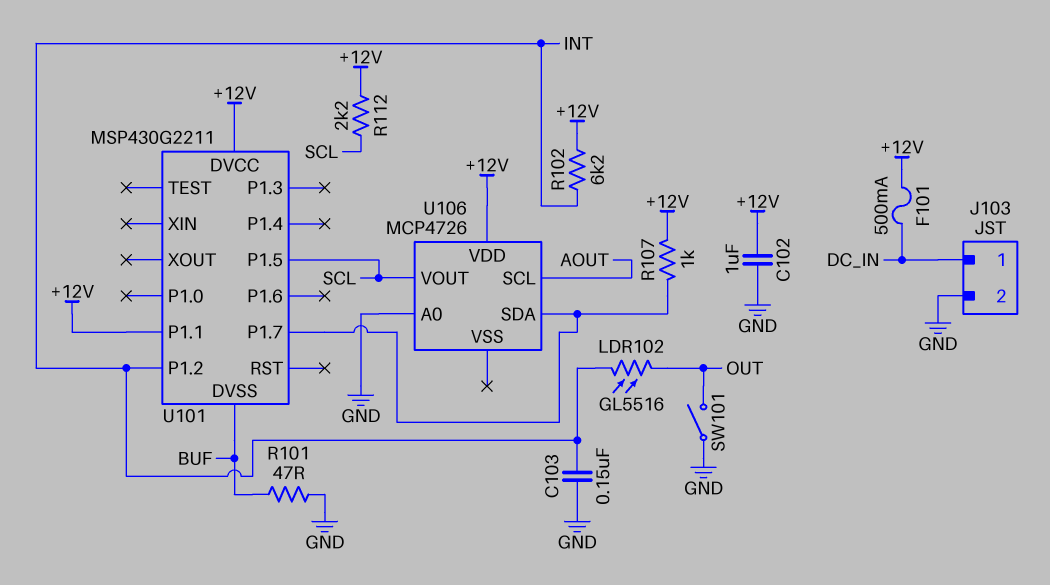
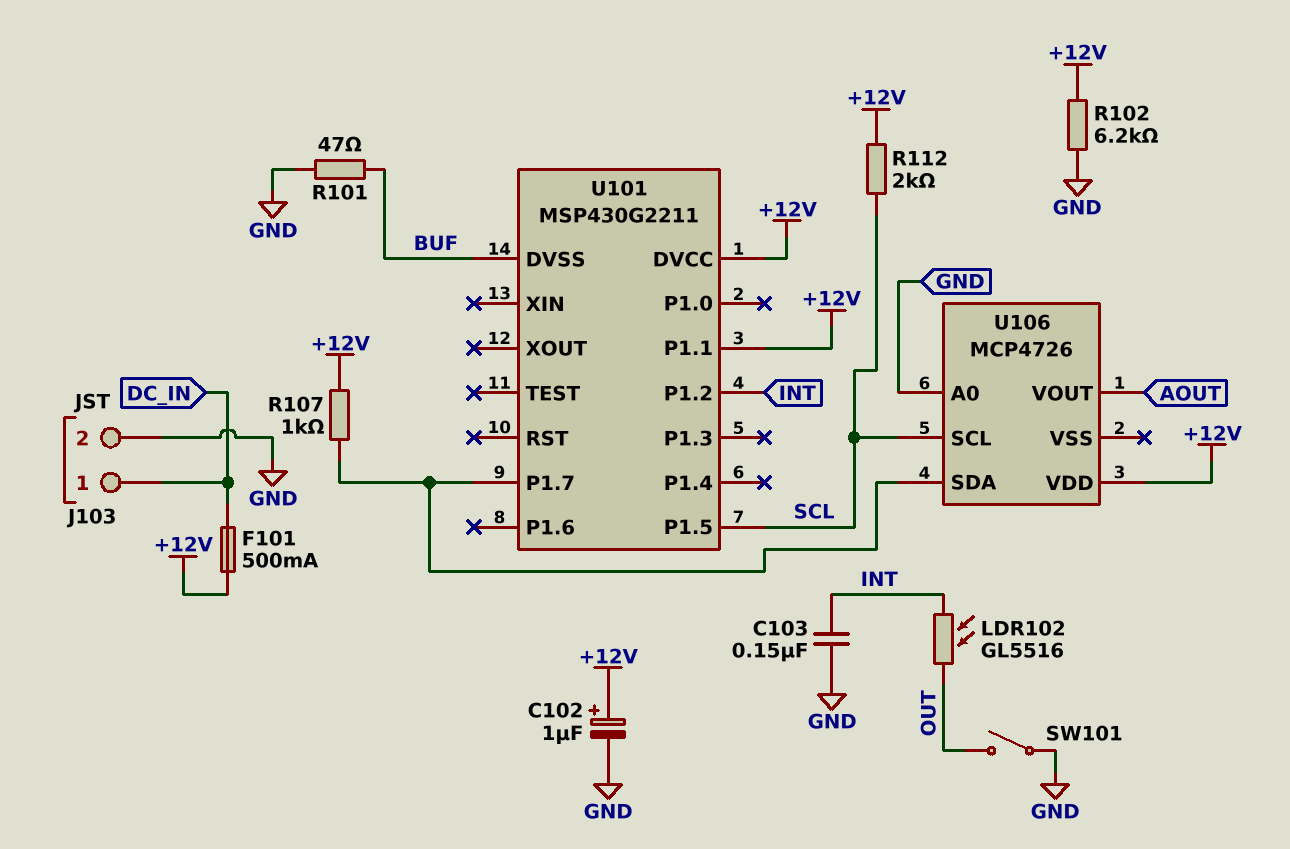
C102: 1uF (+12V, GND) -> 1uF (plus +12V, minus GND)
R102: 6.2k (+12V, INT) -> 6.2k (+12V, GND)
R112: 2.2k (+12V, SCL) -> 2k (+12V, SCL)
U106 pin SCL: AOUT -> SCL
U106 pin VOUT: SCL -> AOUT

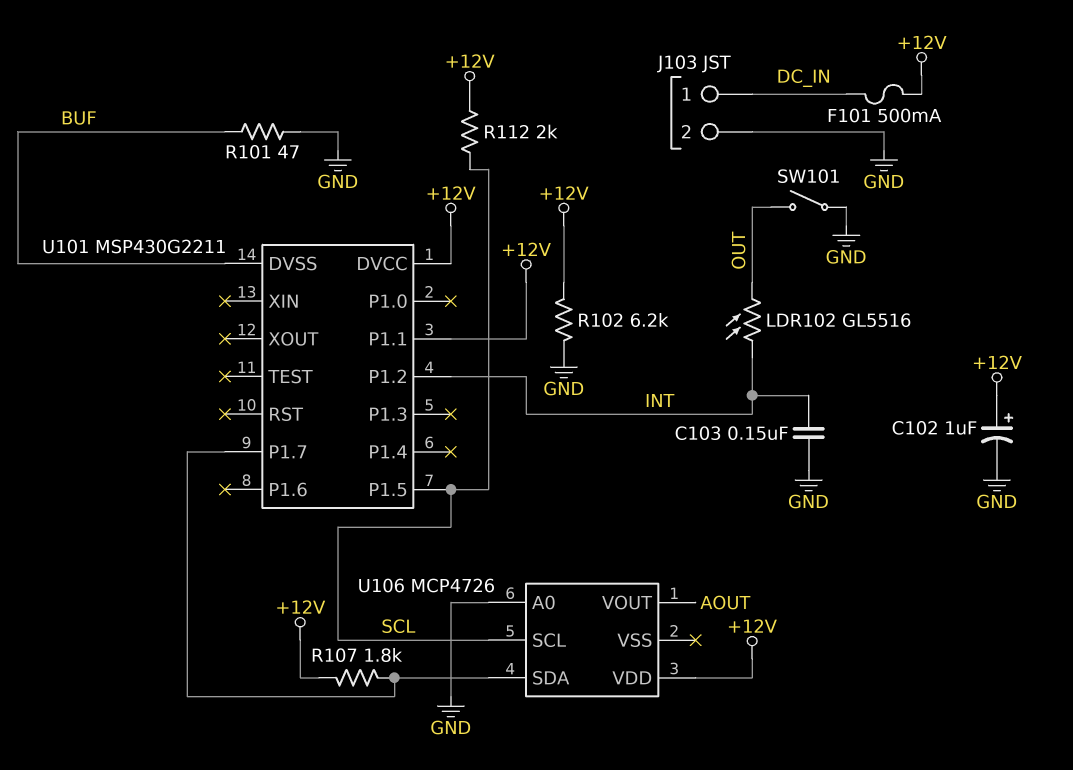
R107: 1k (+12V, U101/P1.7) -> 1.8k (+12V, U101/P1.7)

